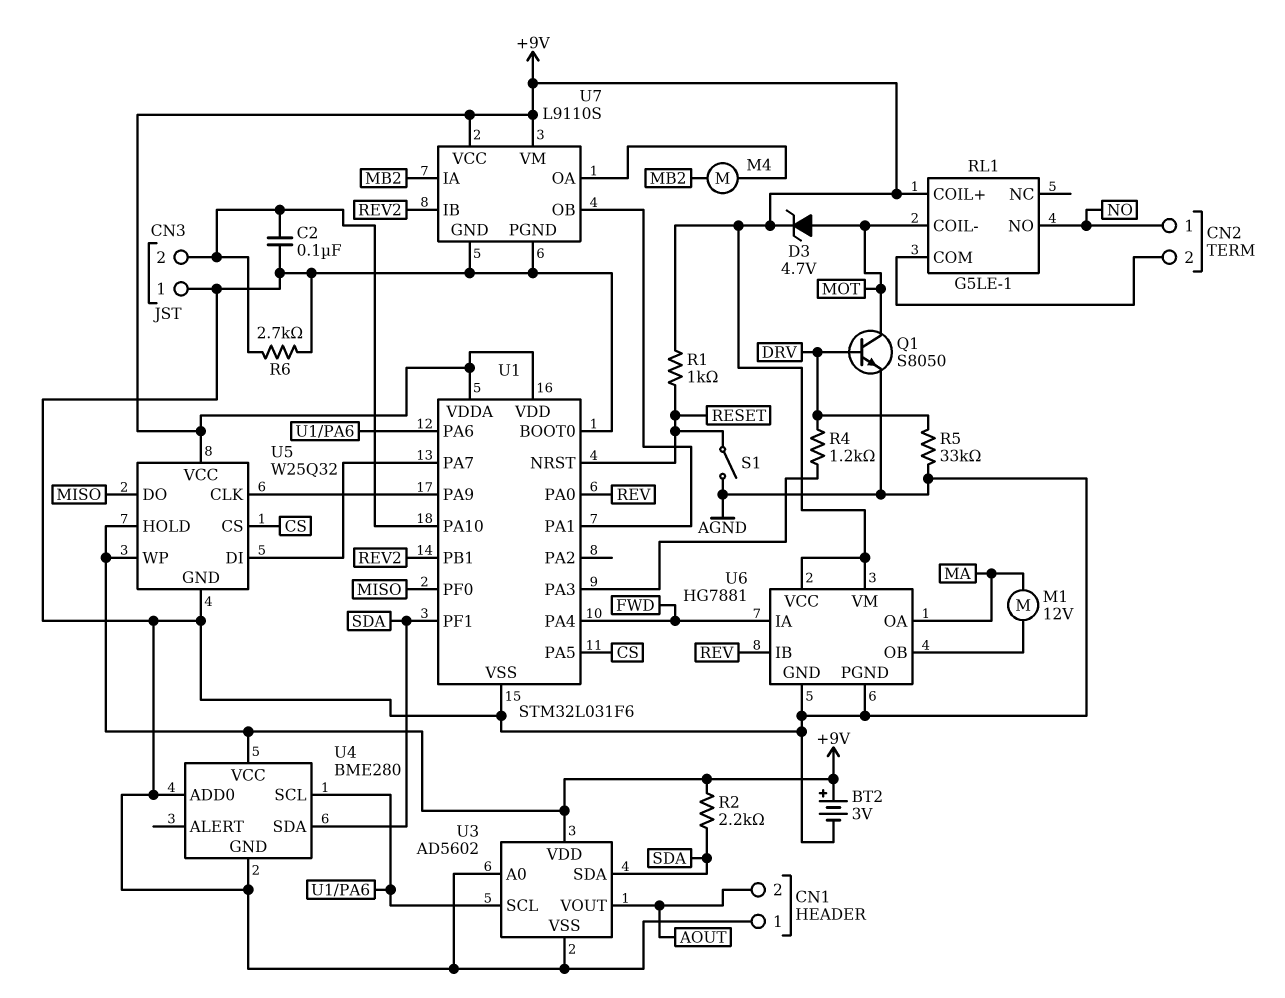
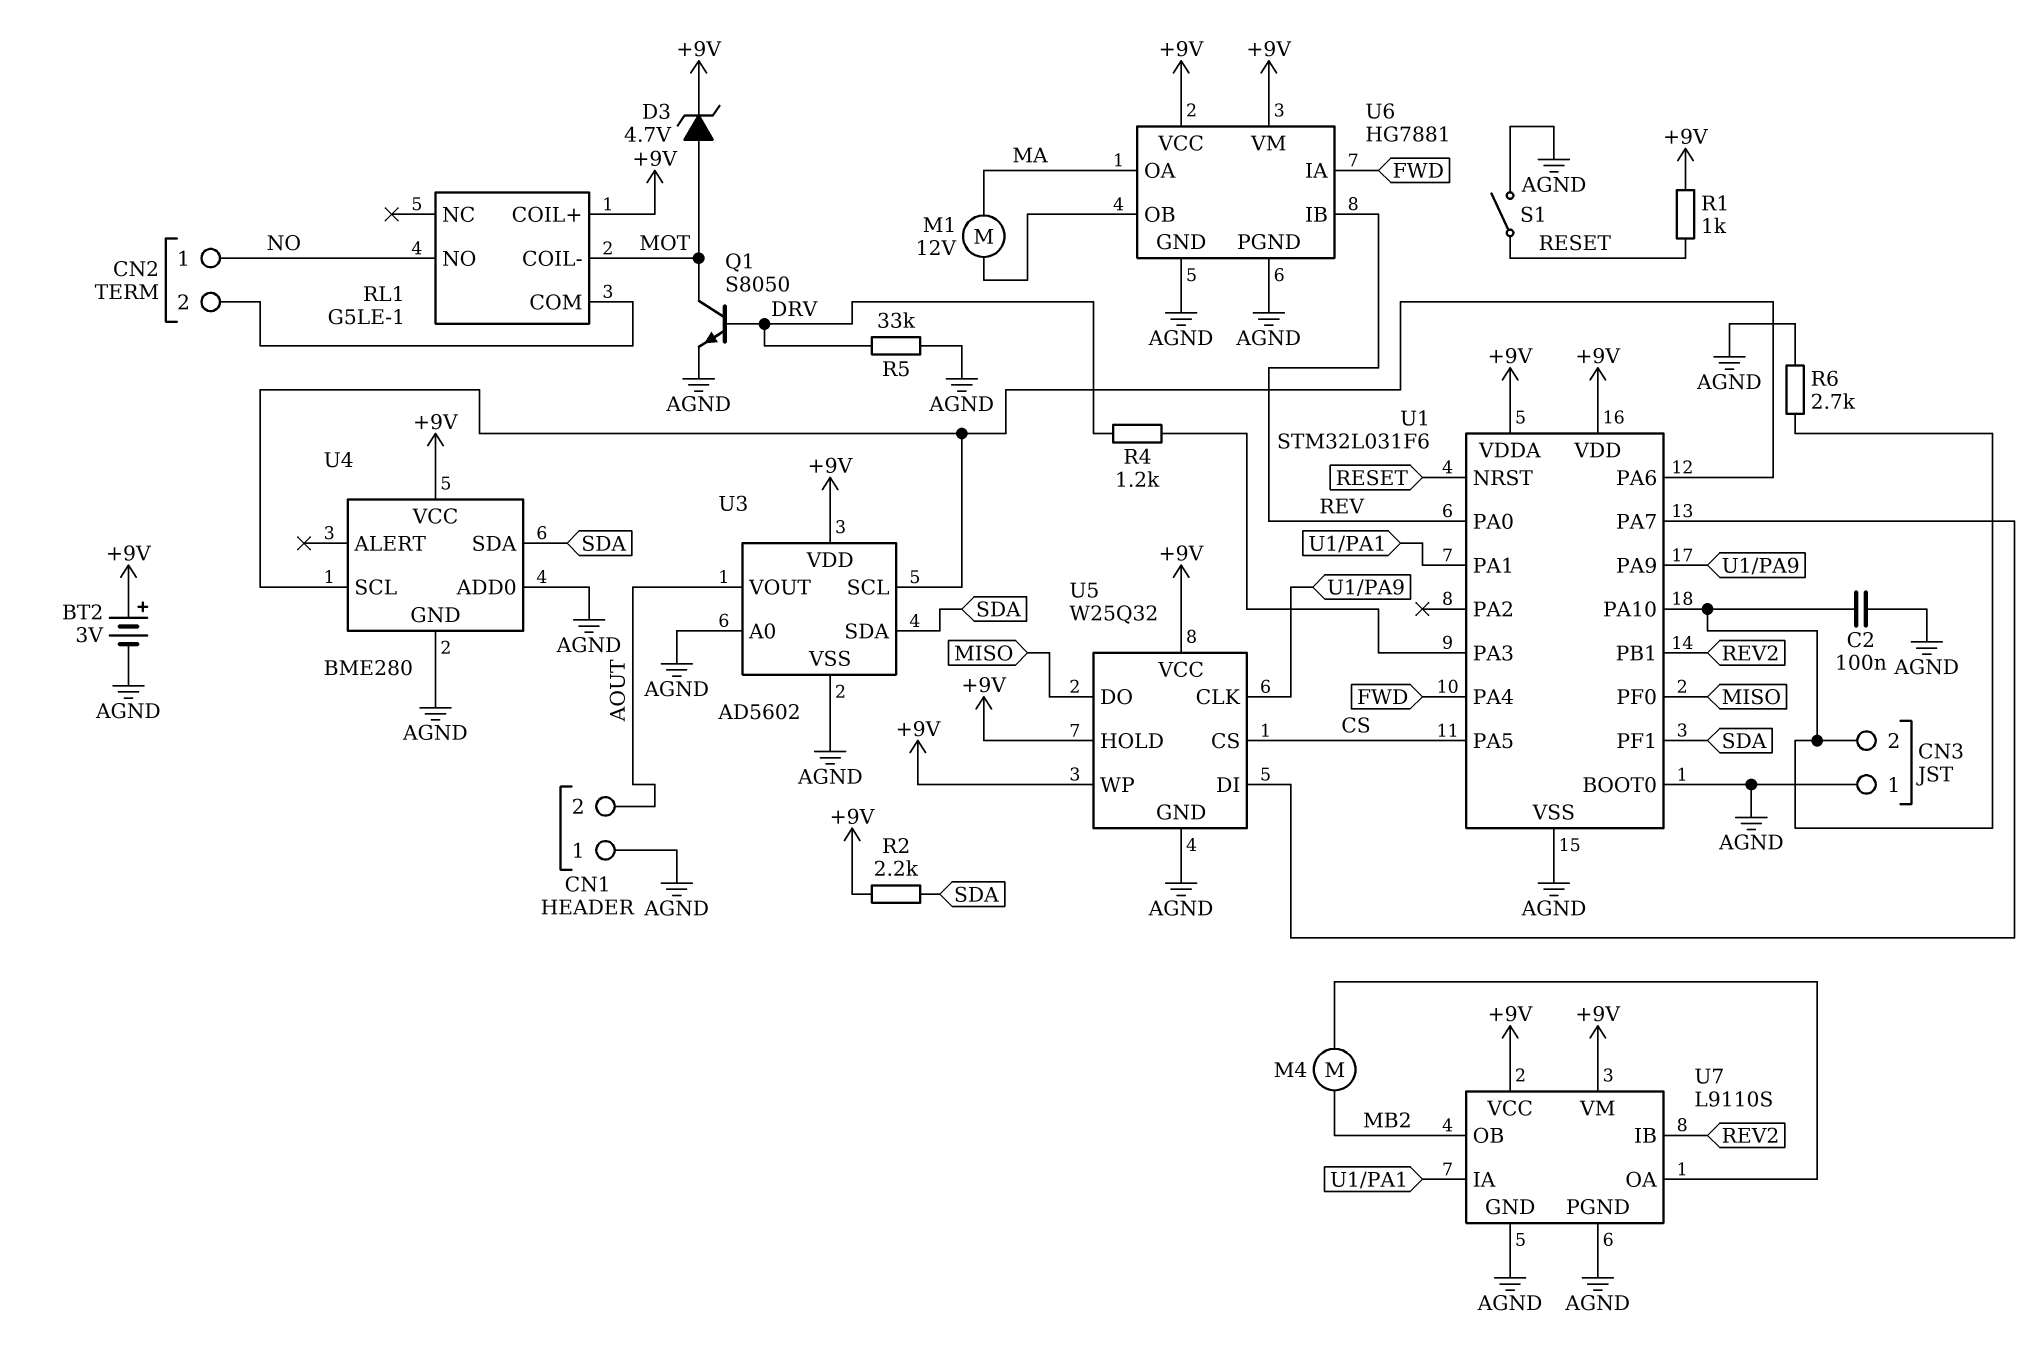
U7 pin IA: MB2 -> U1/PA1
U7 pin OB: U1/PA1 -> MB2

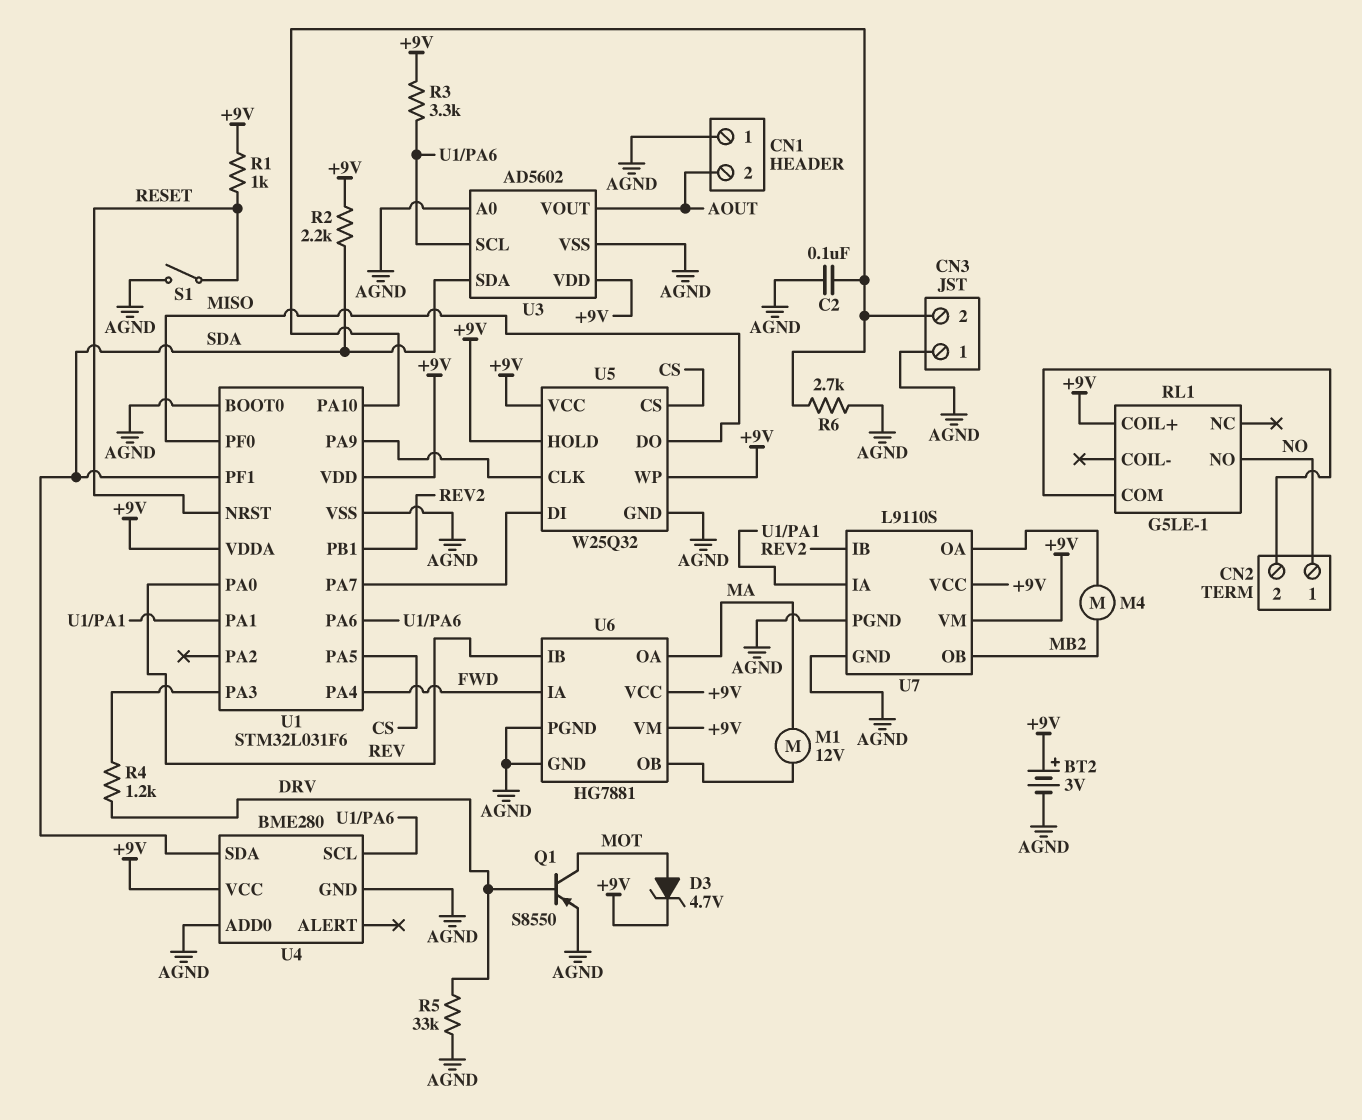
Q1: NPN S8050 (B DRV, C MOT, E AGND) -> PNP S8550 (B DRV, C MOT, E AGND)
R3: none -> 3.3k (+9V, U1/PA6)
RL1 pin COIL-: MOT -> none

